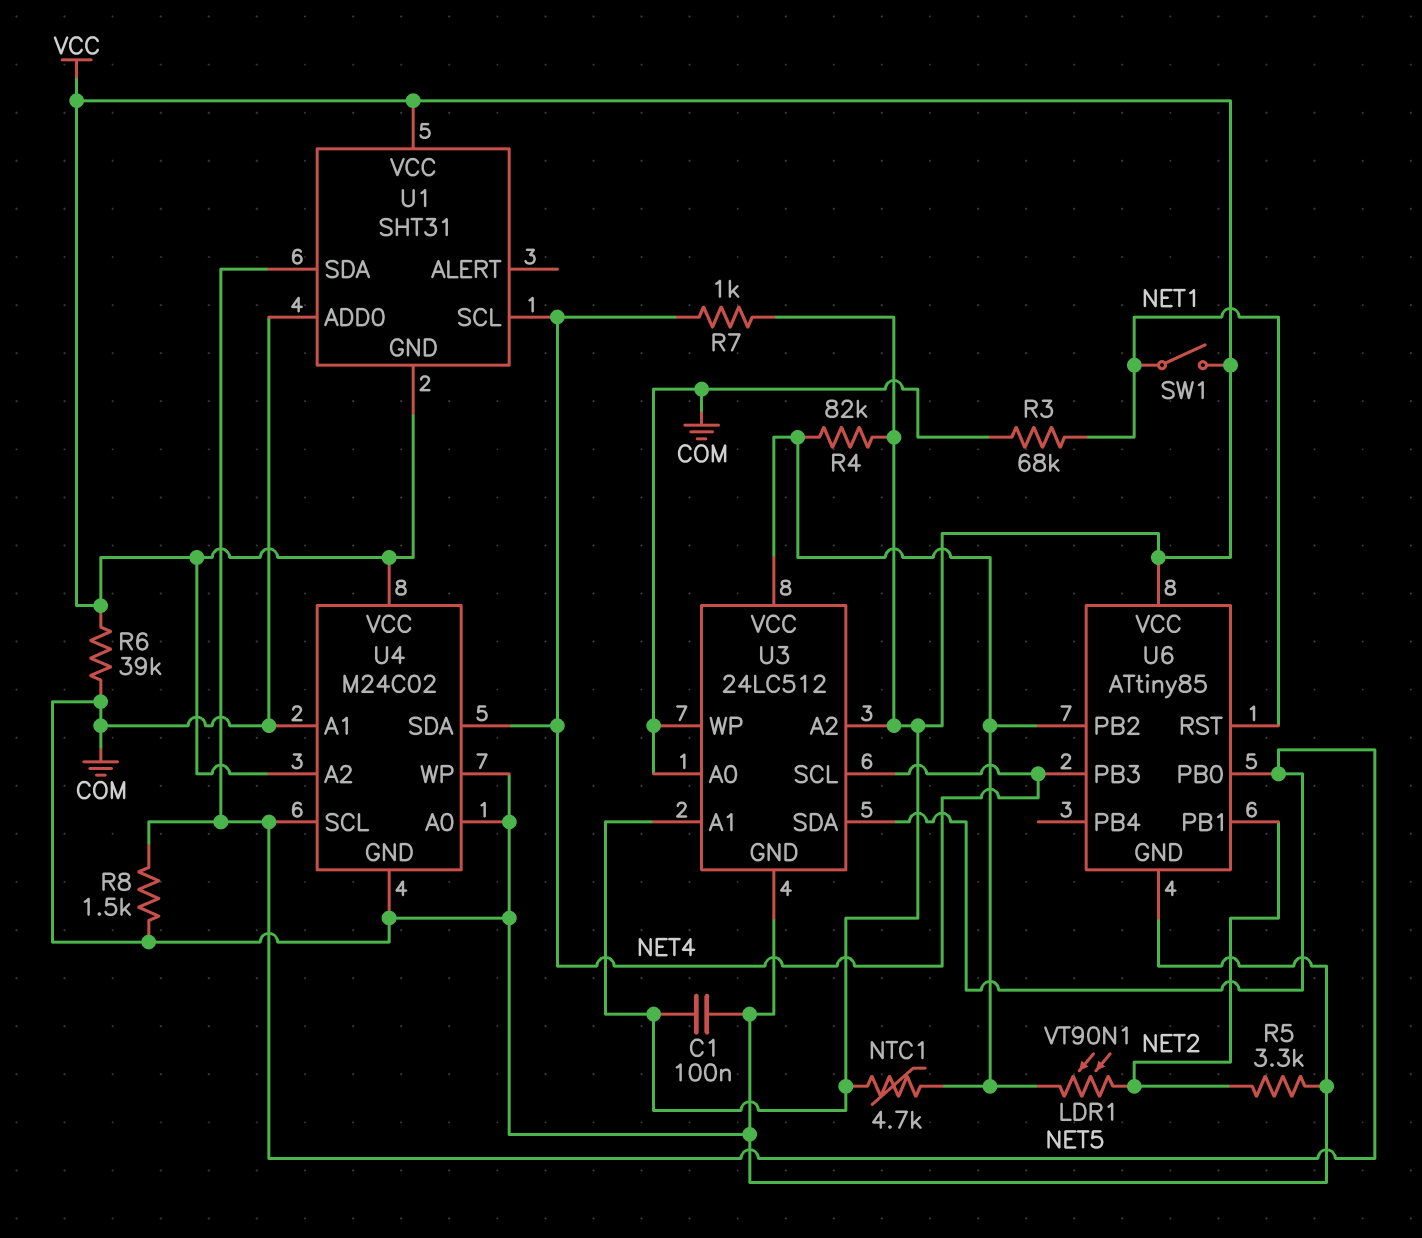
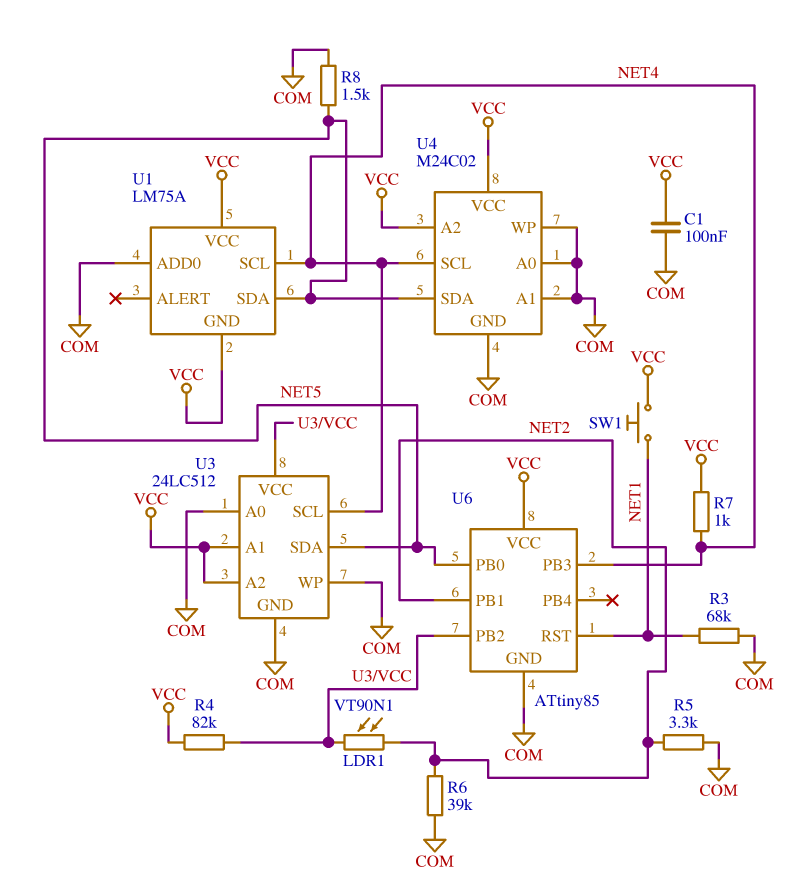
NTC1: 4.7k (U3/VCC, VCC) -> none
R6: 39k (COM, VCC) -> 39k (COM, NET2)
SW1: switch (NET1, VCC) -> button (NET1, VCC)
U1: SHT31 -> LM75A
U4 pin SCL: NET5 -> NET4
U4 pin SDA: NET4 -> NET5

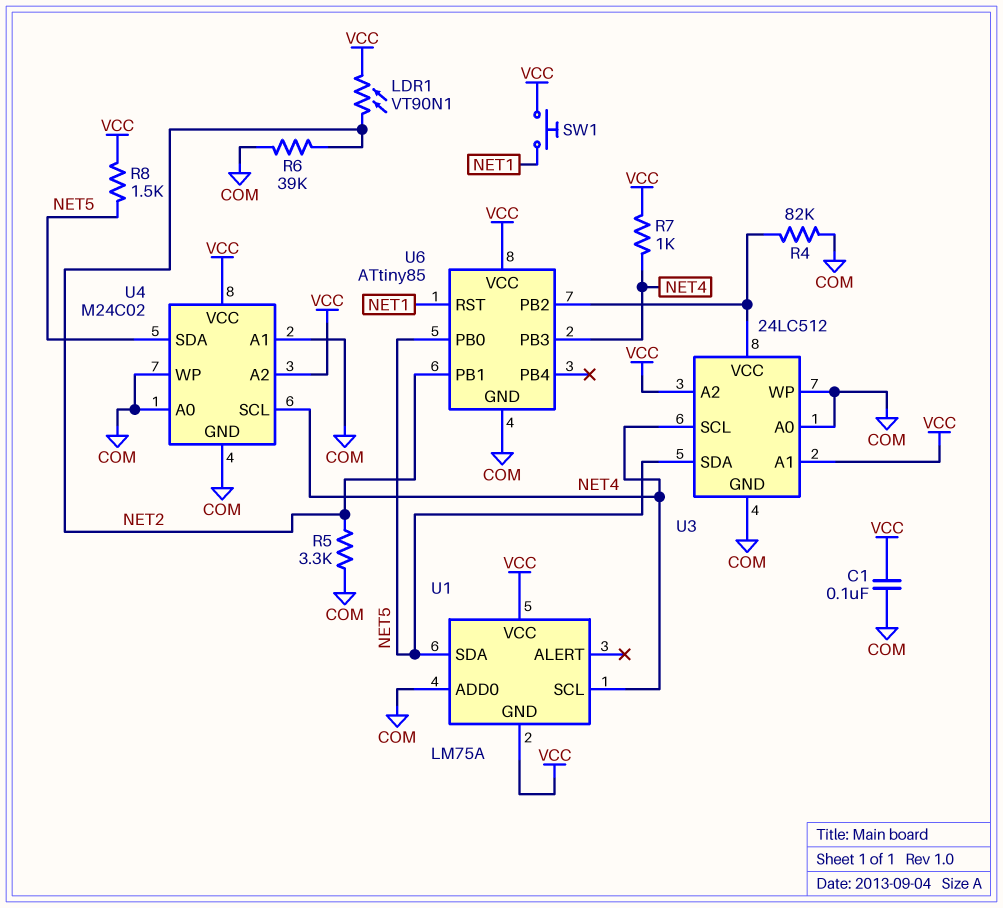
LDR1: VT90N1 (NET2, U3/VCC) -> VT90N1 (NET2, VCC)
R3: 68k (COM, NET1) -> none
R4: 82k (U3/VCC, VCC) -> 82k (COM, U3/VCC)
R8: 1.5k (COM, NET5) -> 1.5k (NET5, VCC)

